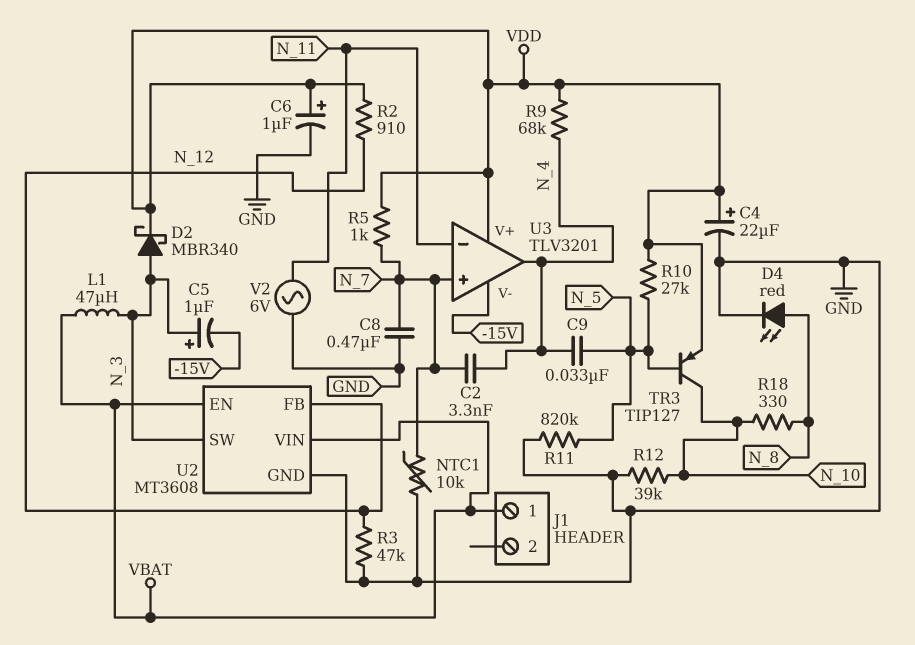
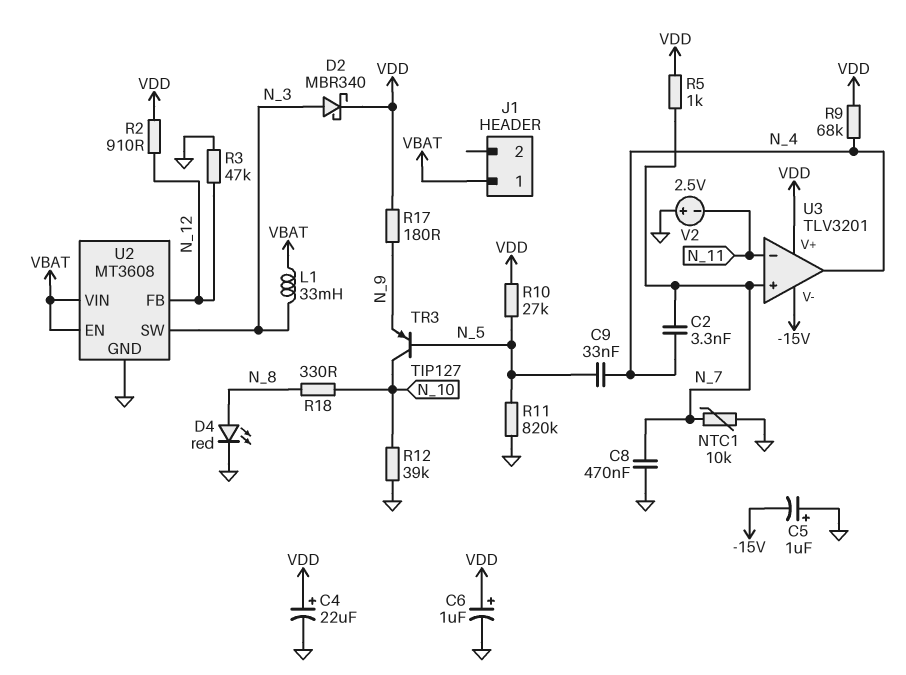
C5: 1uF (plus N_3, minus -15V) -> 1uF (plus GND, minus -15V)
L1: 47uH (N_3, VBAT) -> 33mH (N_3, VBAT)
R17: none -> 180 (N_9, VDD)
TR3: PNP TIP127 (B N_5, C N_10, E VDD) -> PNP TIP127 (B N_5, C N_10, E N_9)
V2: AC 6V (GND, N_11) -> 2.5V (plus GND, minus N_11)

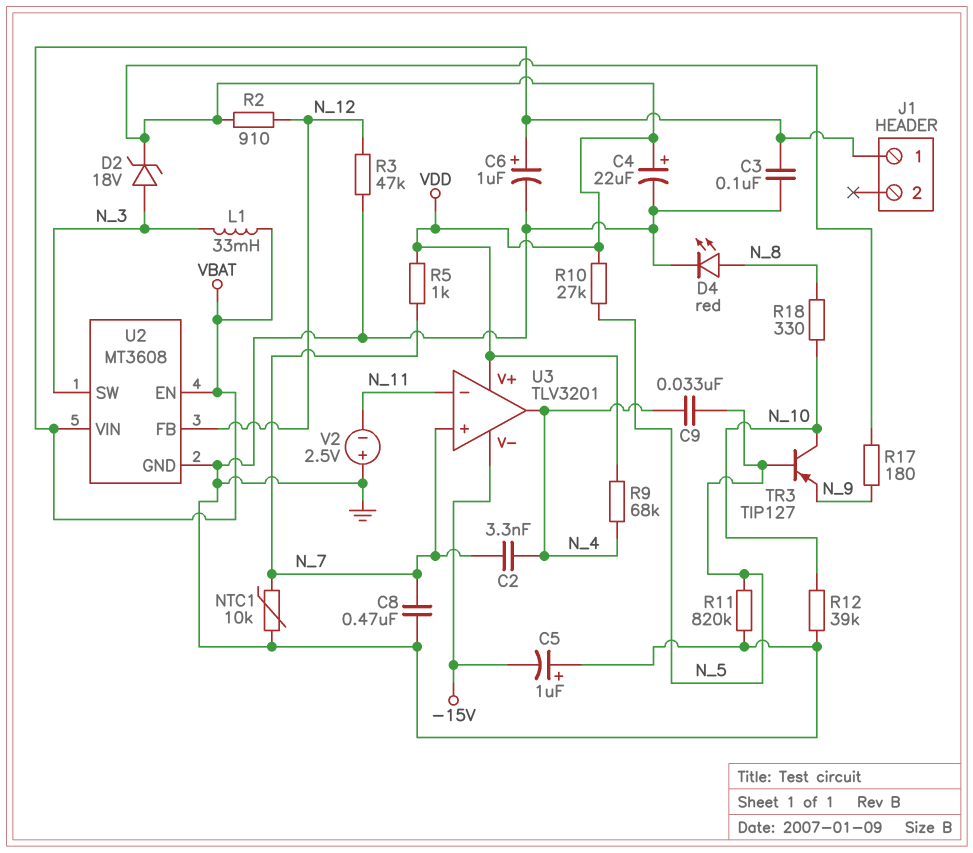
C3: none -> 100nF (GND, VBAT)
C6: 1uF (plus VDD, minus GND) -> 1uF (plus VBAT, minus GND)
D2: schottky MBR340 (A N_3, K VDD) -> zener 18V (A N_3, K VDD)

